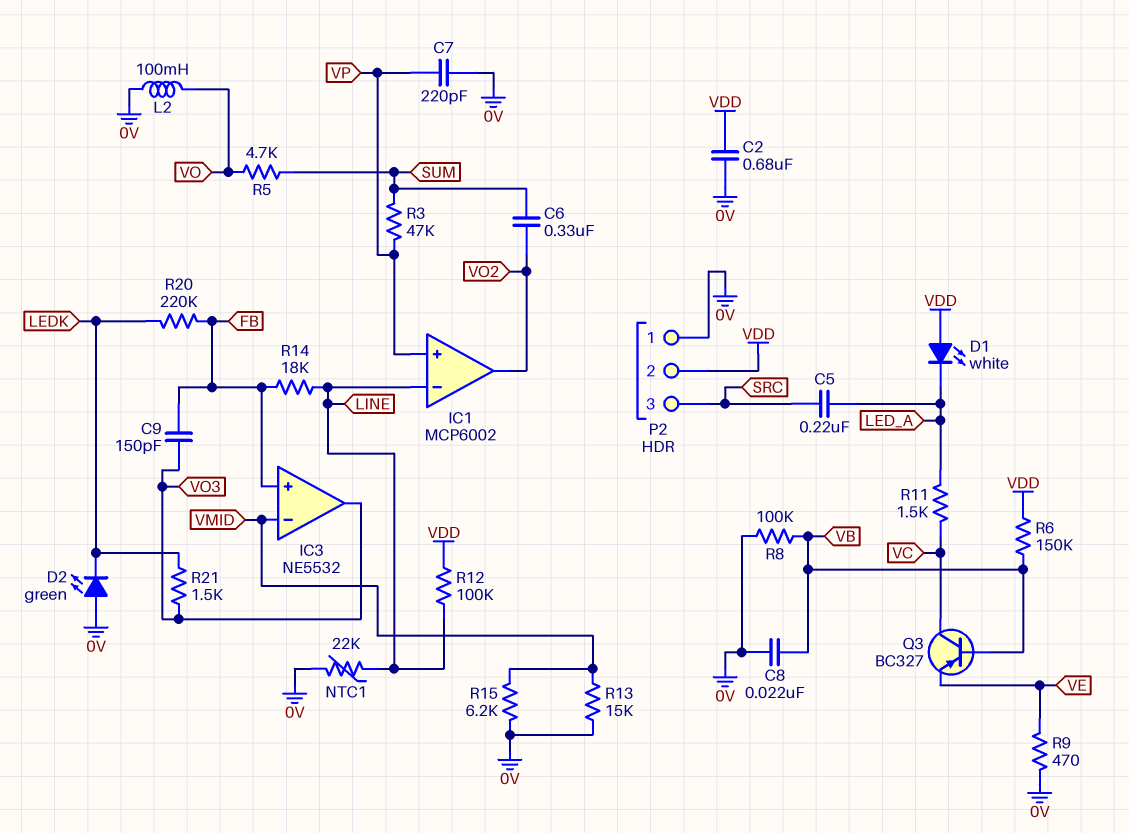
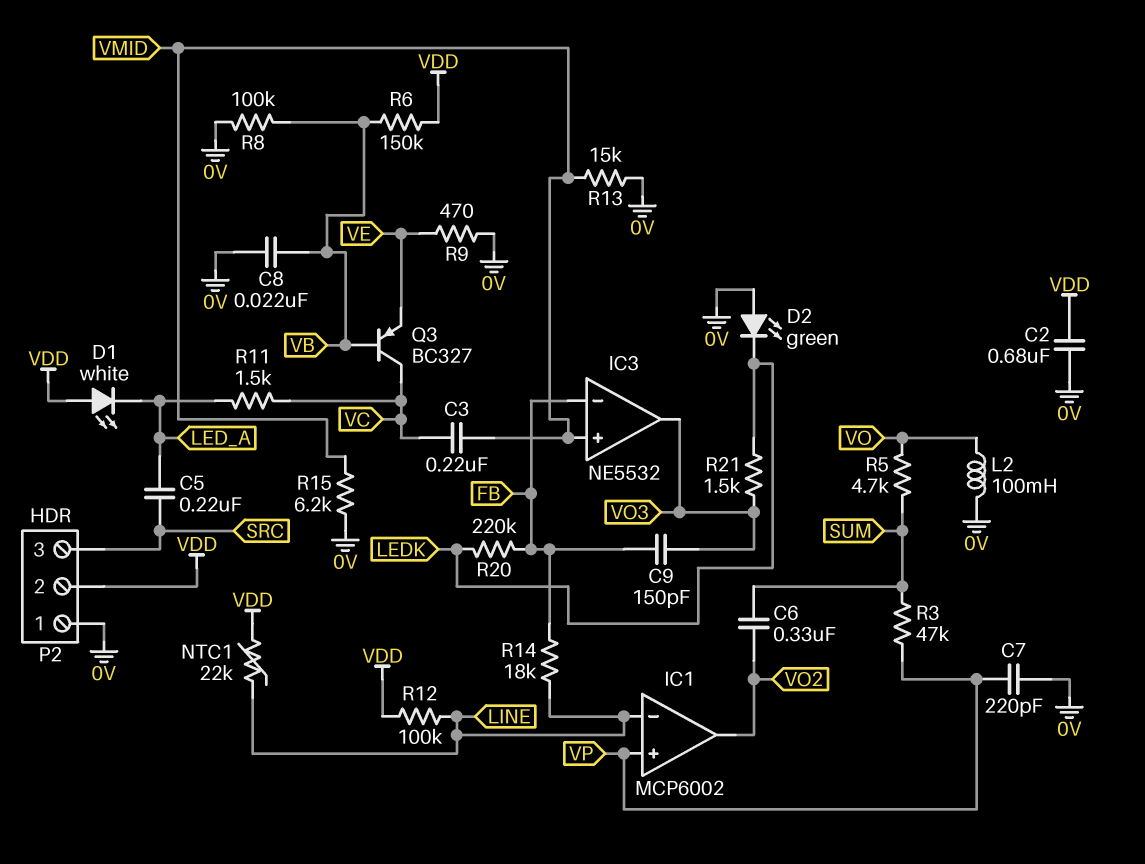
C3: none -> 220nF (VC, VMID)
IC3 pin in+: FB -> VMID
IC3 pin in-: VMID -> FB
NTC1: 22k (0V, LINE) -> 22k (LINE, VDD)

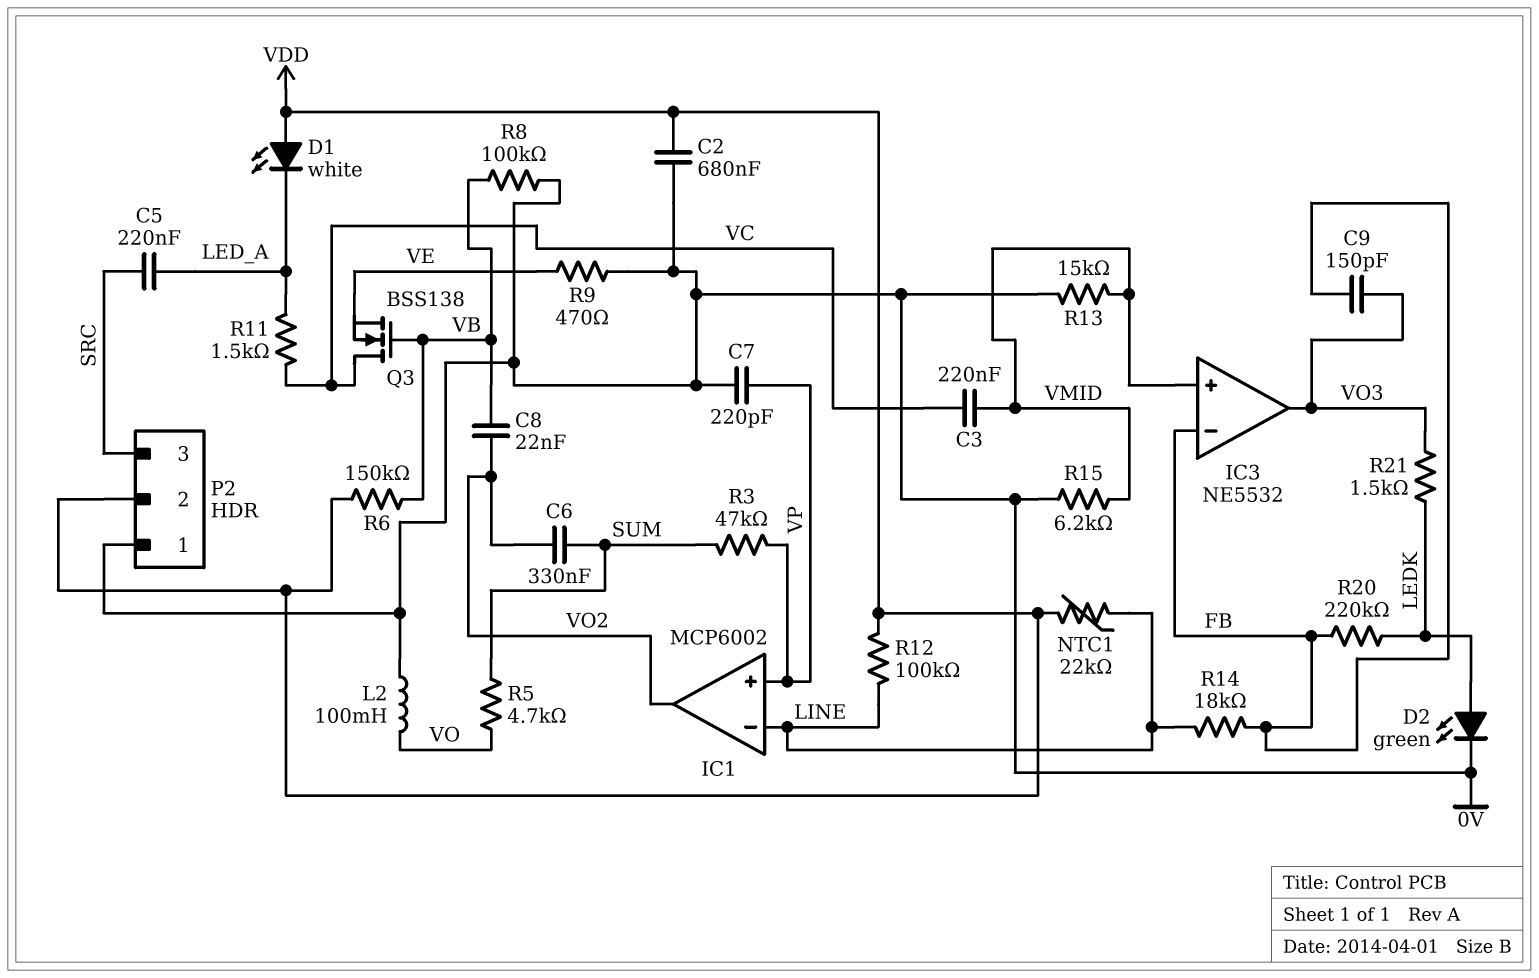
C8: 22nF (0V, VB) -> 22nF (VB, VO2)
D2: LED green (A 0V, K LEDK) -> LED green (A LEDK, K 0V)
Q3: PNP BC327 (B VB, C VC, E VE) -> NMOS BSS138 (G VB, D VC, S VE)

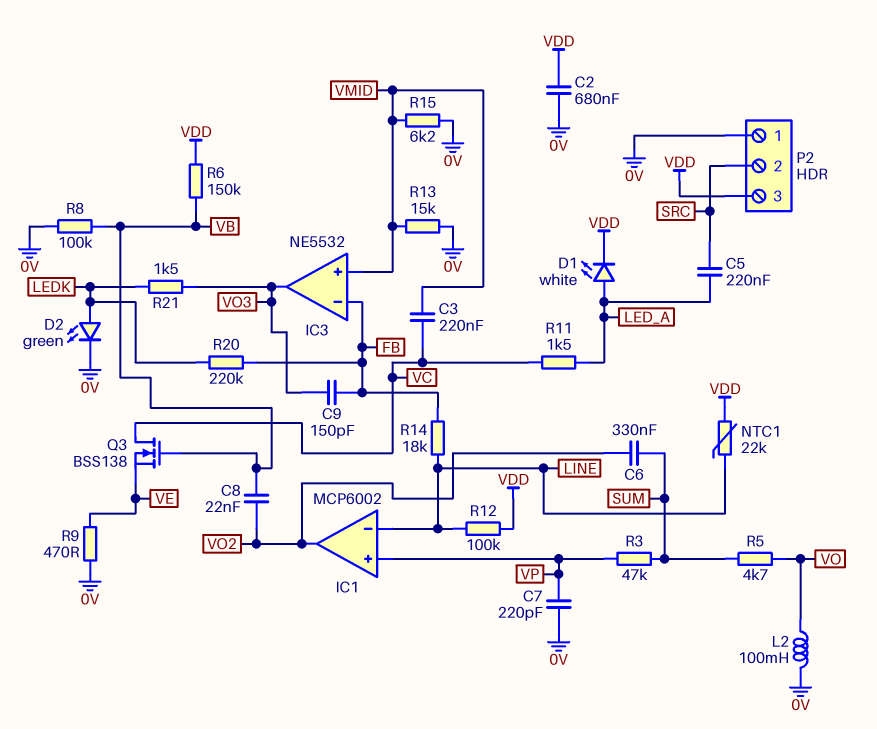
D1: LED white (A VDD, K LED_A) -> LED white (A LED_A, K VDD)
P2 pin 2: VDD -> SRC
P2 pin 3: SRC -> VDD

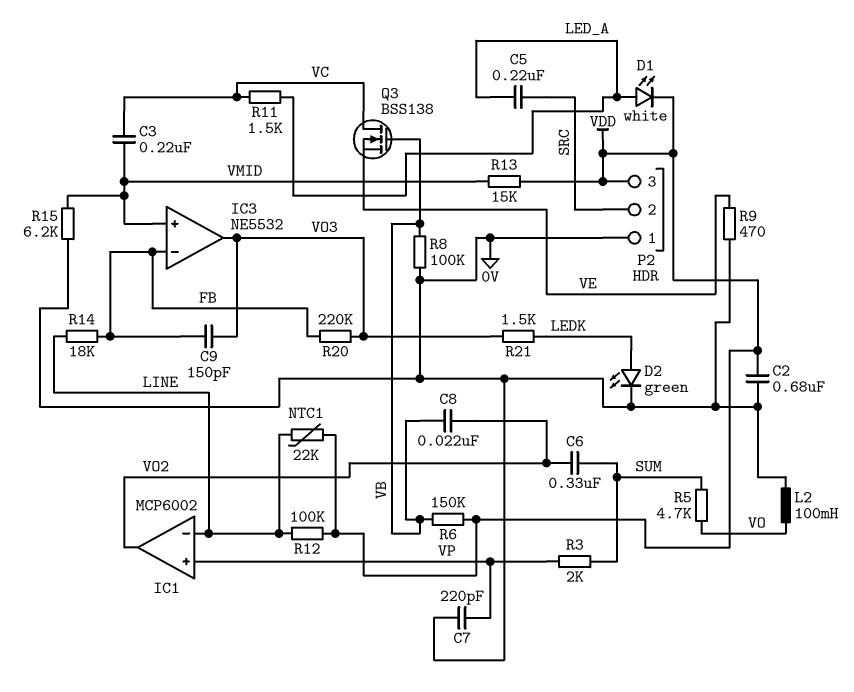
R3: 47k (SUM, VP) -> 2k (SUM, VP)
R13: 15k (0V, VMID) -> 15k (VDD, VMID)
R20: 220k (FB, LEDK) -> 220k (FB, VO3)

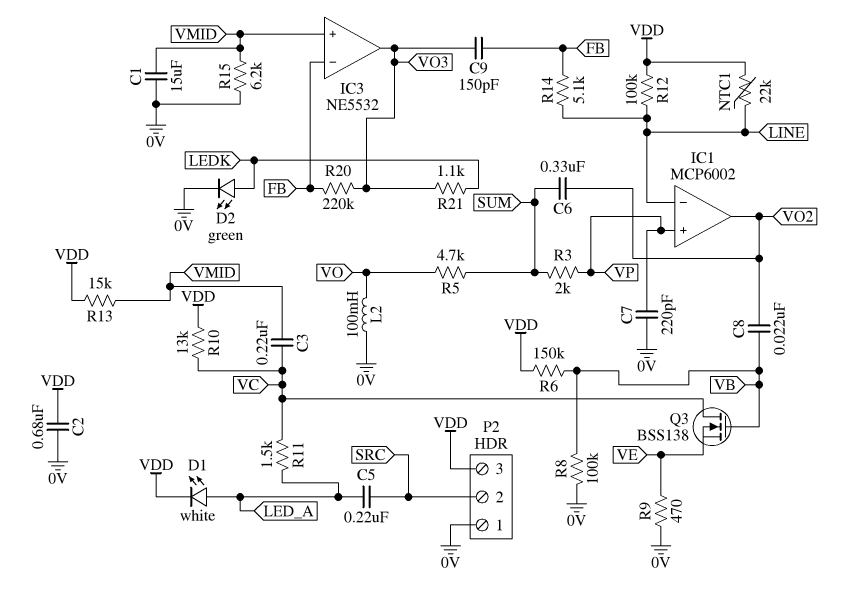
C1: none -> 15uF (0V, VMID)
R10: none -> 13k (VC, VDD)
R14: 18k (FB, LINE) -> 5.1k (FB, LINE)
R21: 1.5k (LEDK, VO3) -> 1.1k (LEDK, VO3)

